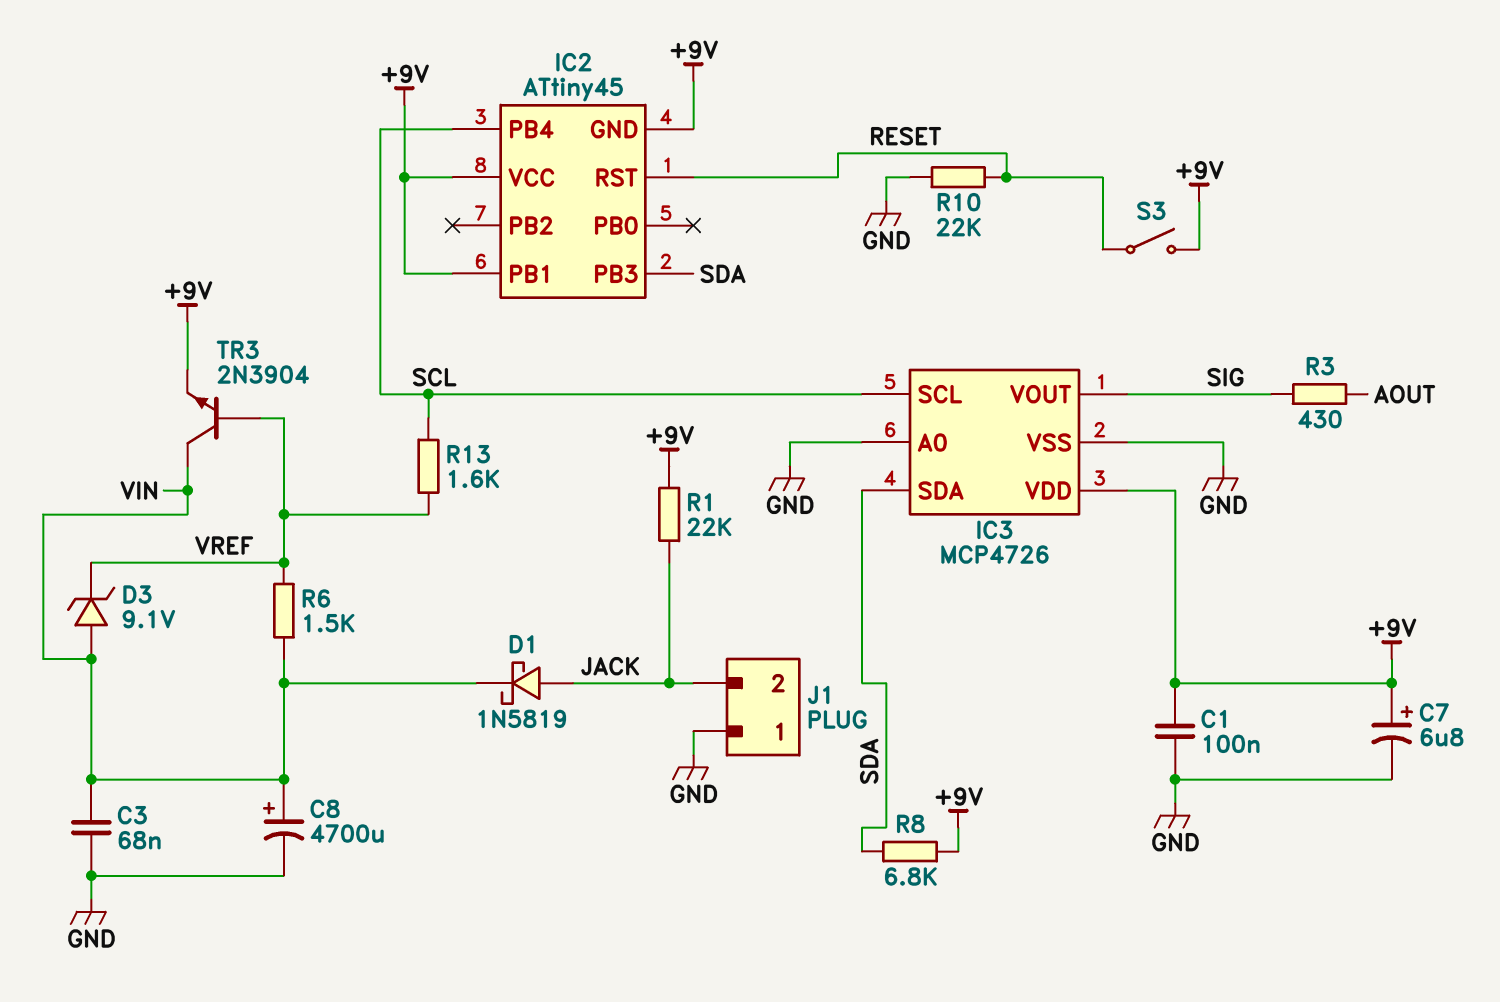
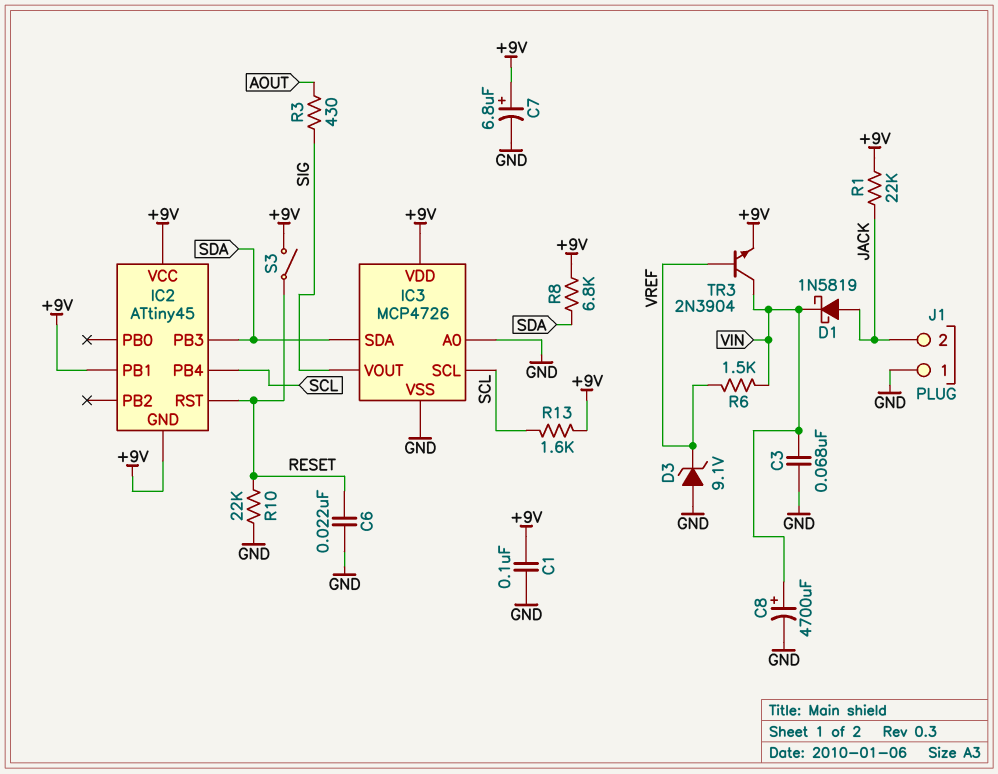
C6: none -> 22nF (GND, RESET)
D3: zener 9.1V (A VIN, K VREF) -> zener 9.1V (A GND, K VREF)
R13: 1.6k (SCL, VREF) -> 1.6k (+9V, SCL)

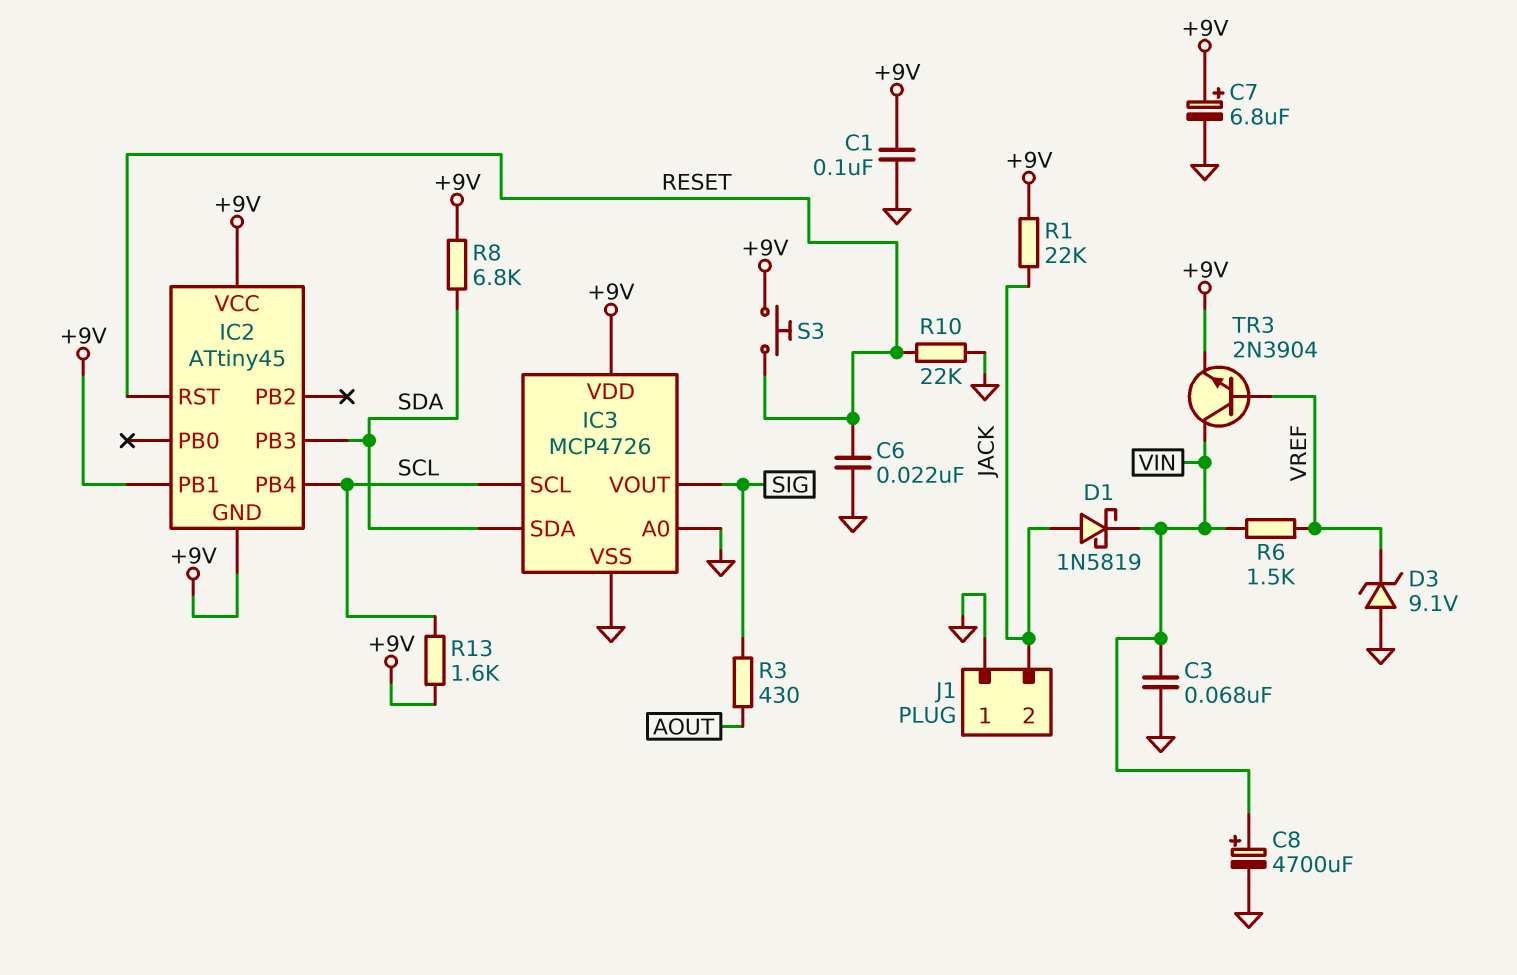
S3: switch (+9V, RESET) -> button (+9V, RESET)

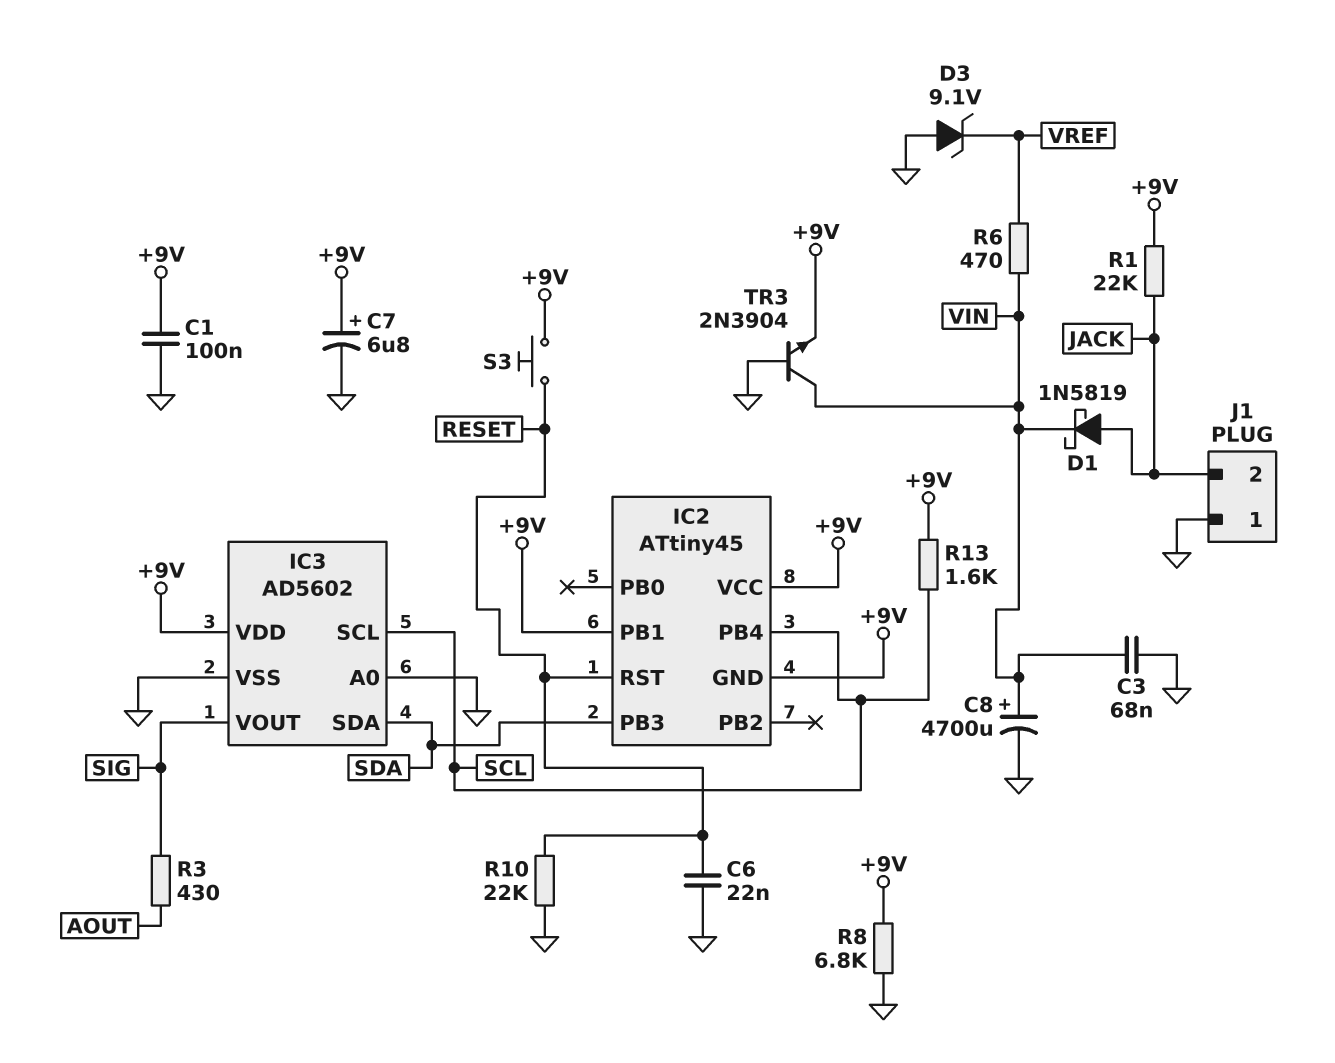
IC3: MCP4726 -> AD5602
R6: 1.5k (VIN, VREF) -> 470 (VIN, VREF)
R8: 6.8k (+9V, SDA) -> 6.8k (+9V, GND)
TR3: NPN 2N3904 (B VREF, C VIN, E +9V) -> NPN 2N3904 (B GND, C VIN, E +9V)

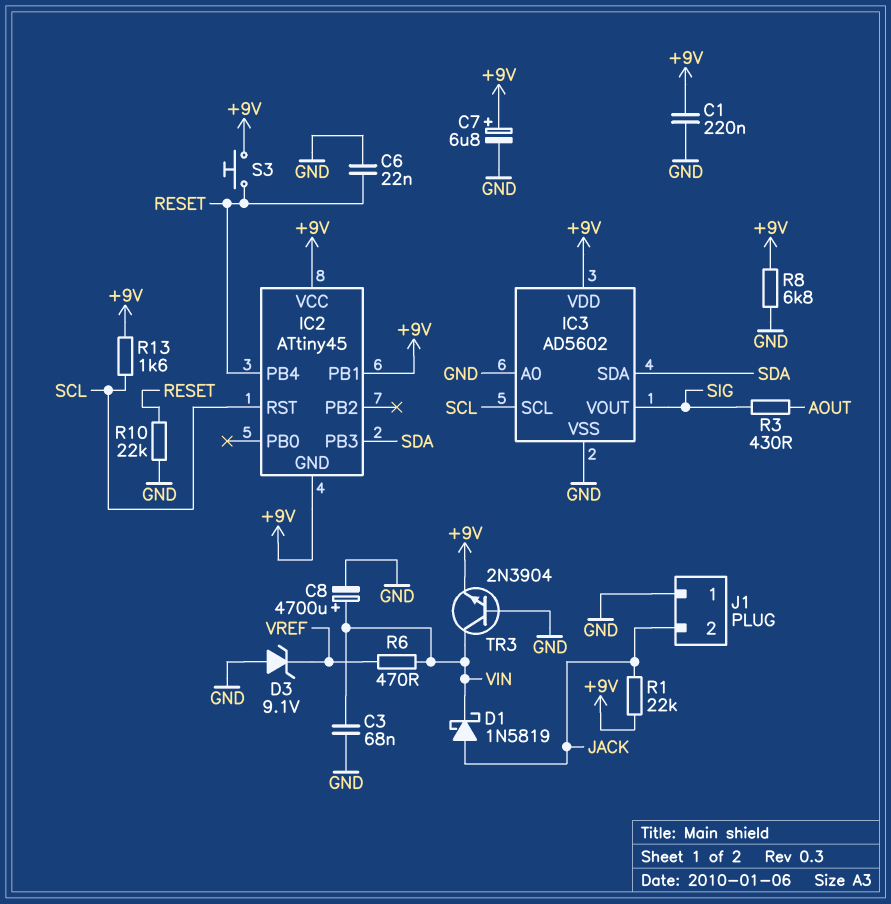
C1: 100nF (+9V, GND) -> 220nF (+9V, GND)
IC2 pin PB4: SCL -> RESET
IC2 pin RST: RESET -> SCL

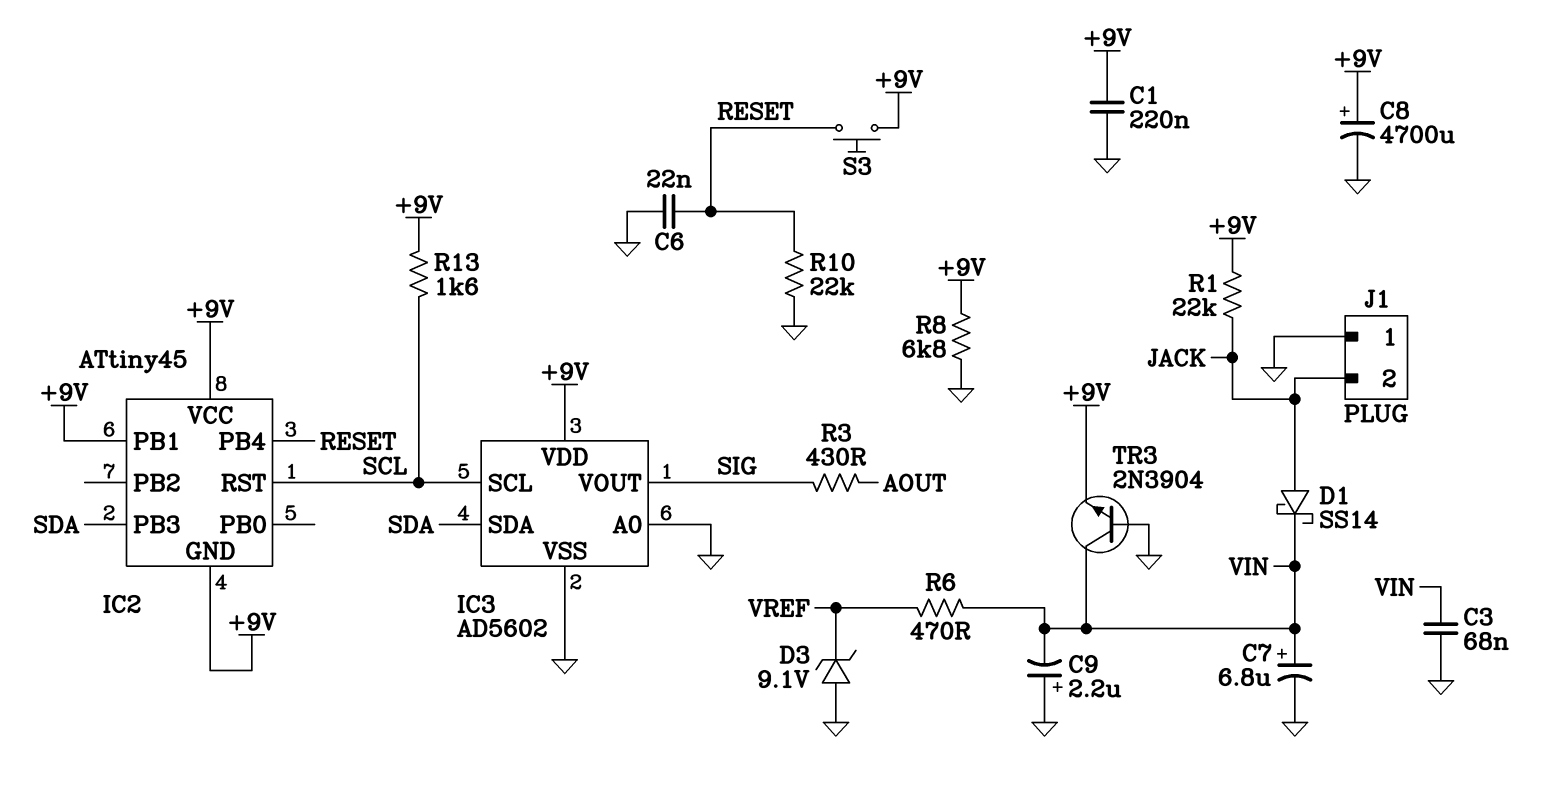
C7: 6.8uF (plus +9V, minus GND) -> 6.8uF (plus VIN, minus GND)
C8: 4700uF (plus VIN, minus GND) -> 4700uF (plus +9V, minus GND)
C9: none -> 2.2uF (plus GND, minus VIN)
D1: schottky 1N5819 (A JACK, K VIN) -> schottky SS14 (A JACK, K VIN)

